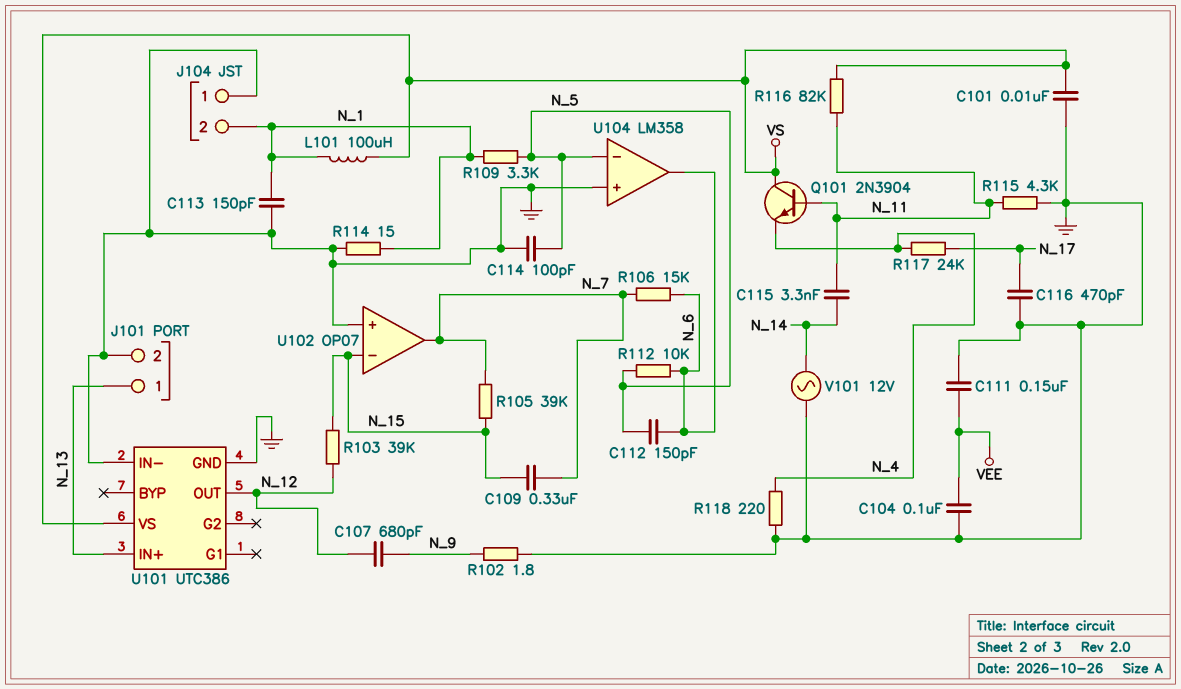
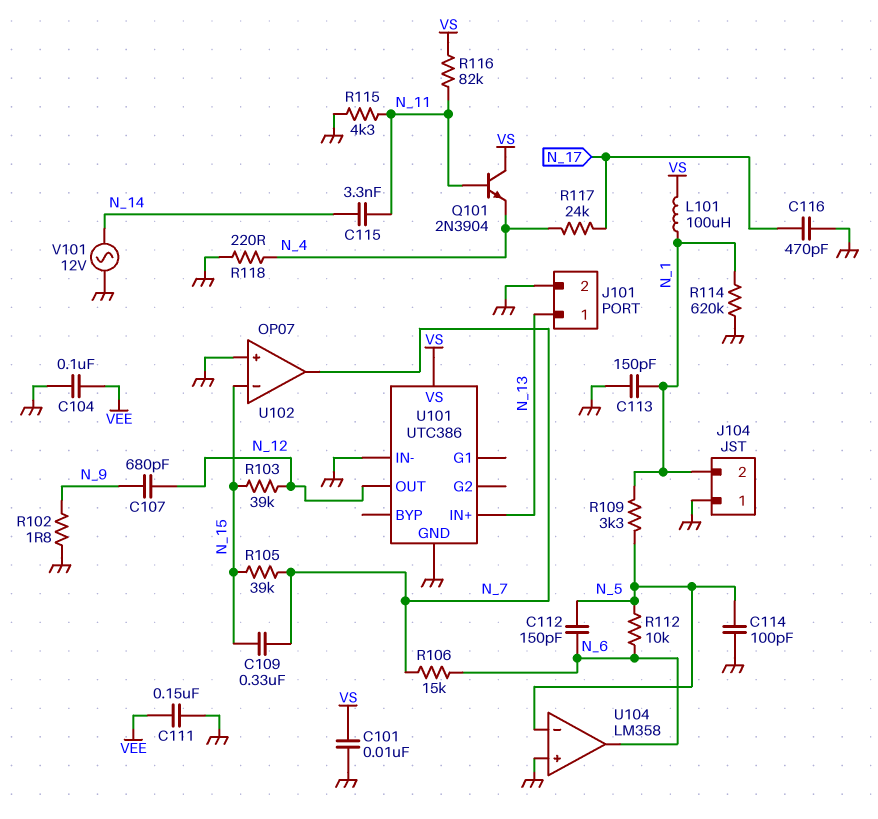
R114: 15 (GND, N_1) -> 620k (GND, N_1)

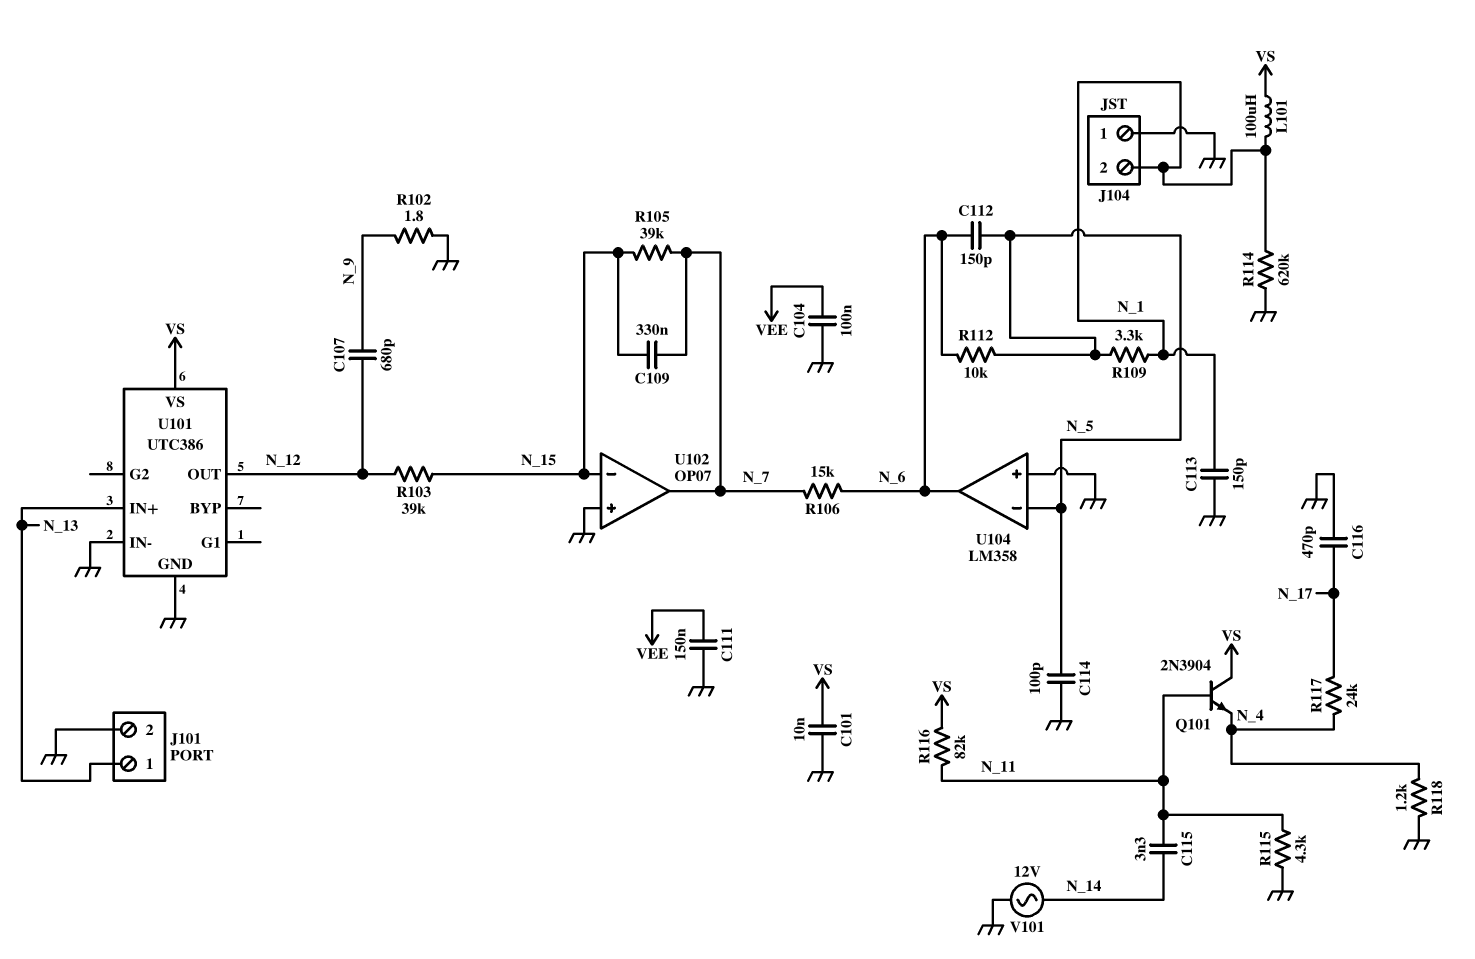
R118: 220 (GND, N_4) -> 1.2k (GND, N_4)

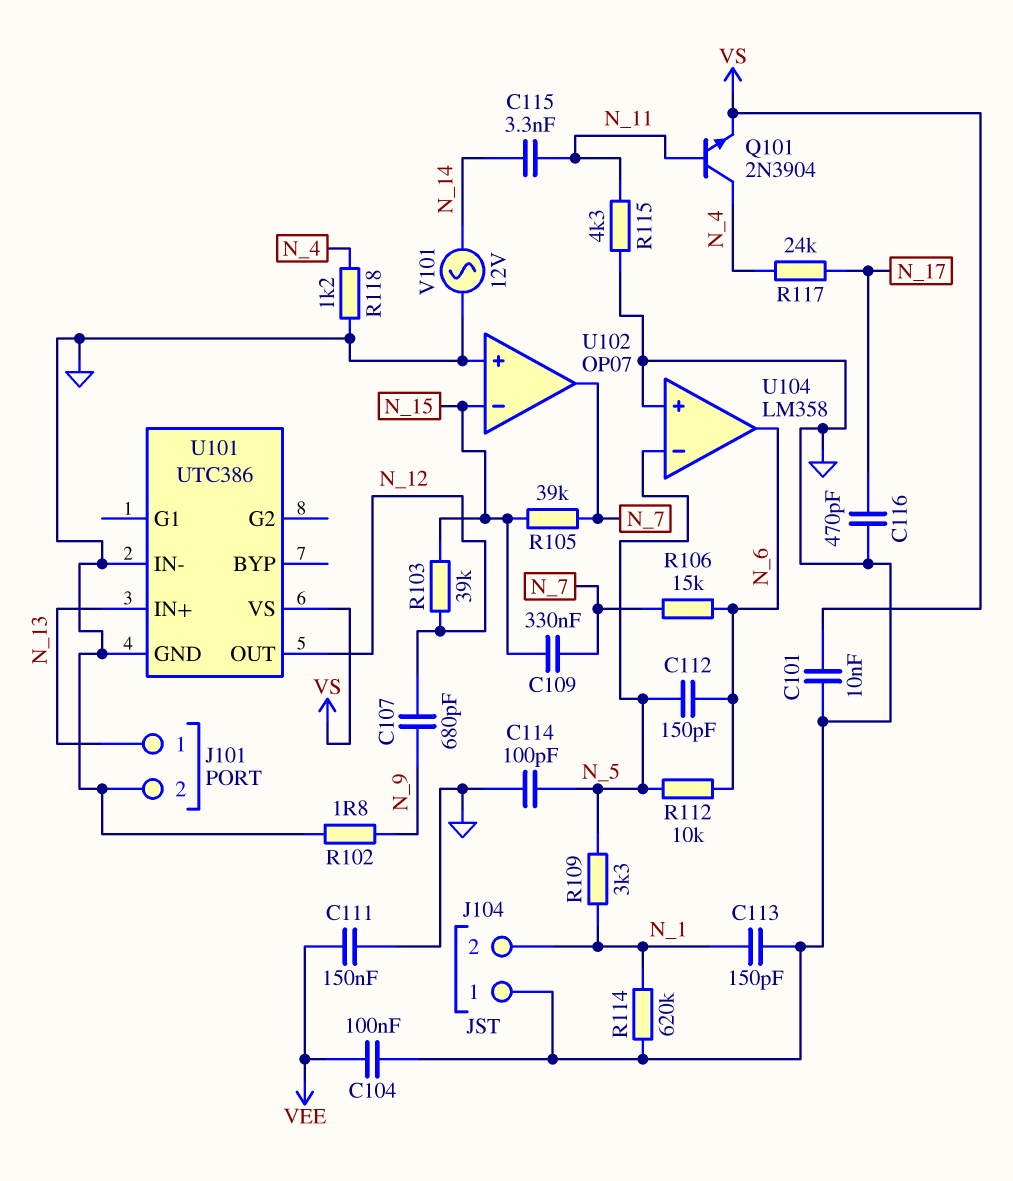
L101: 100uH (N_1, VS) -> none
Q101: NPN 2N3904 (B N_11, C VS, E N_4) -> NPN 2N3904 (B N_11, C N_4, E VS)
R116: 82k (N_11, VS) -> none

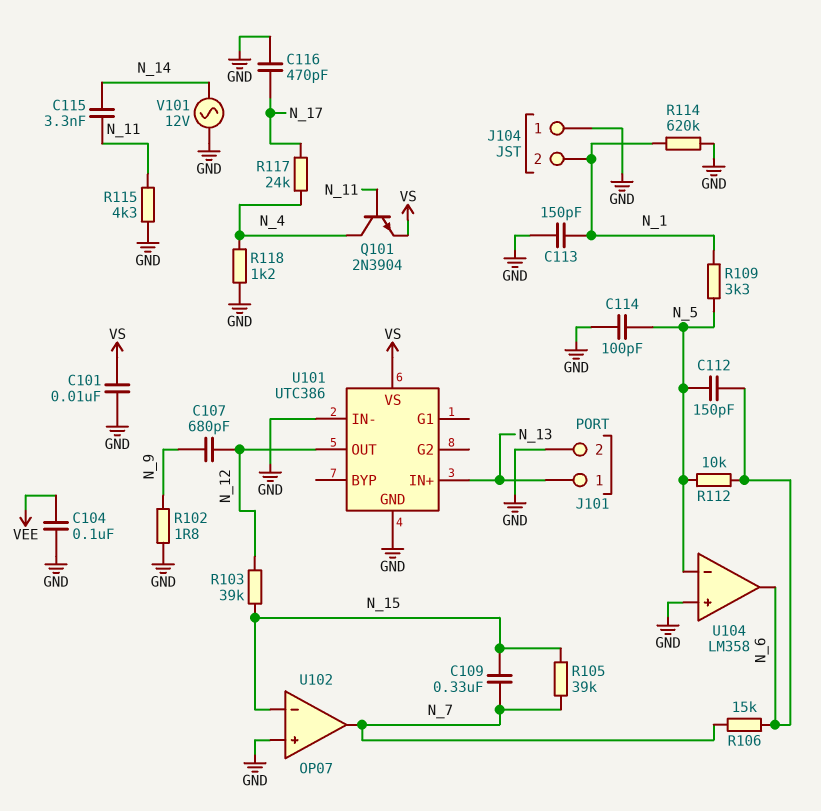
C111: 150nF (GND, VEE) -> none

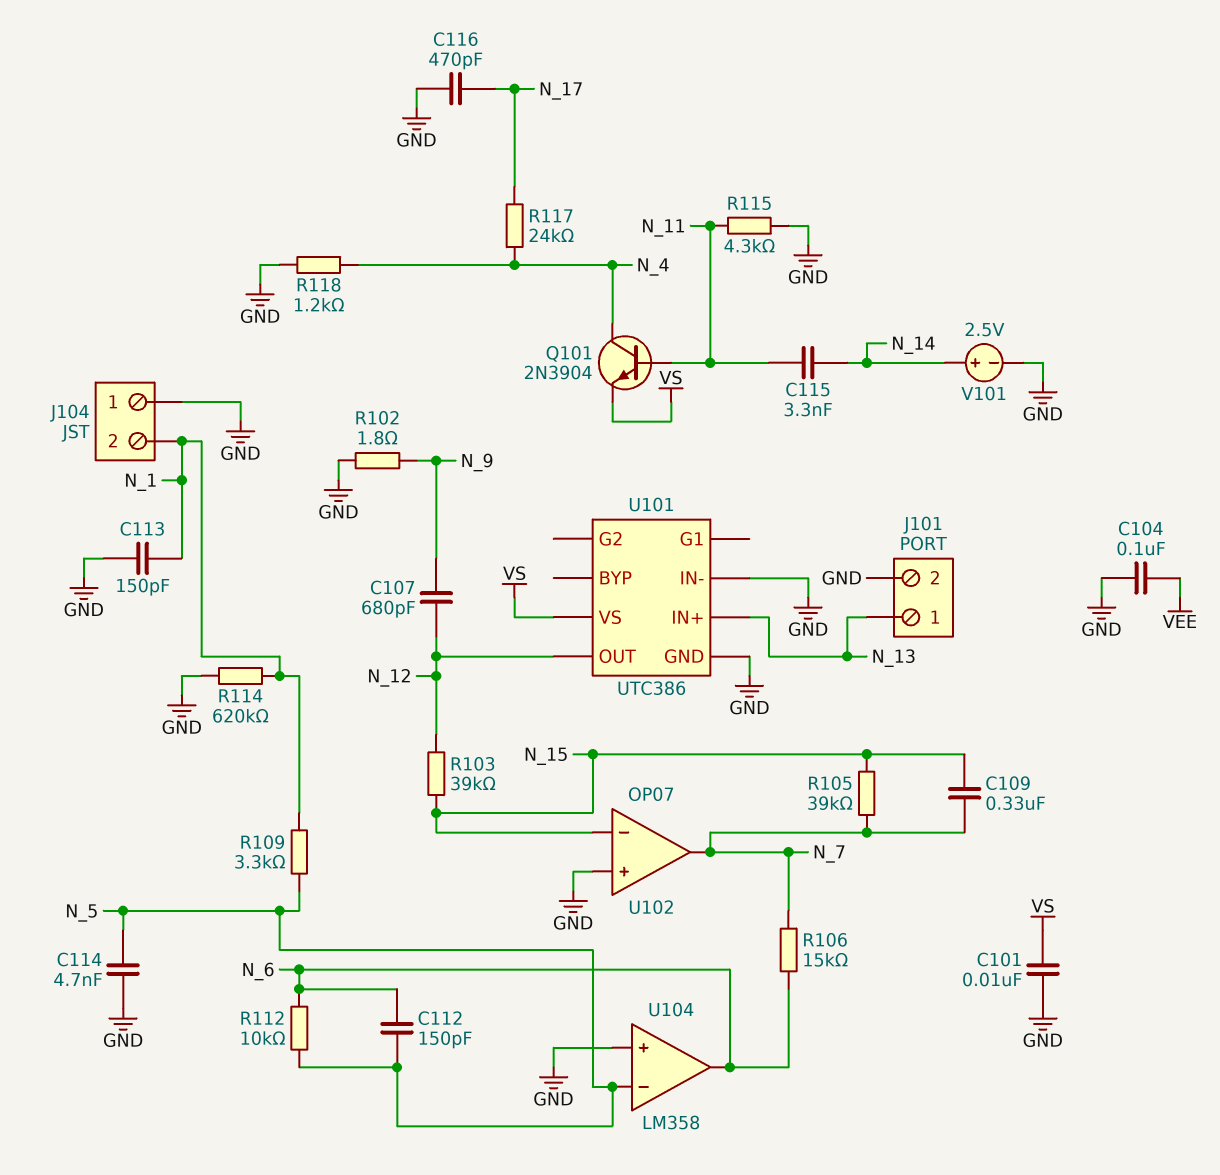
C114: 100pF (GND, N_5) -> 4.7nF (GND, N_5)
V101: AC 12V (GND, N_14) -> 2.5V (plus N_14, minus GND)

